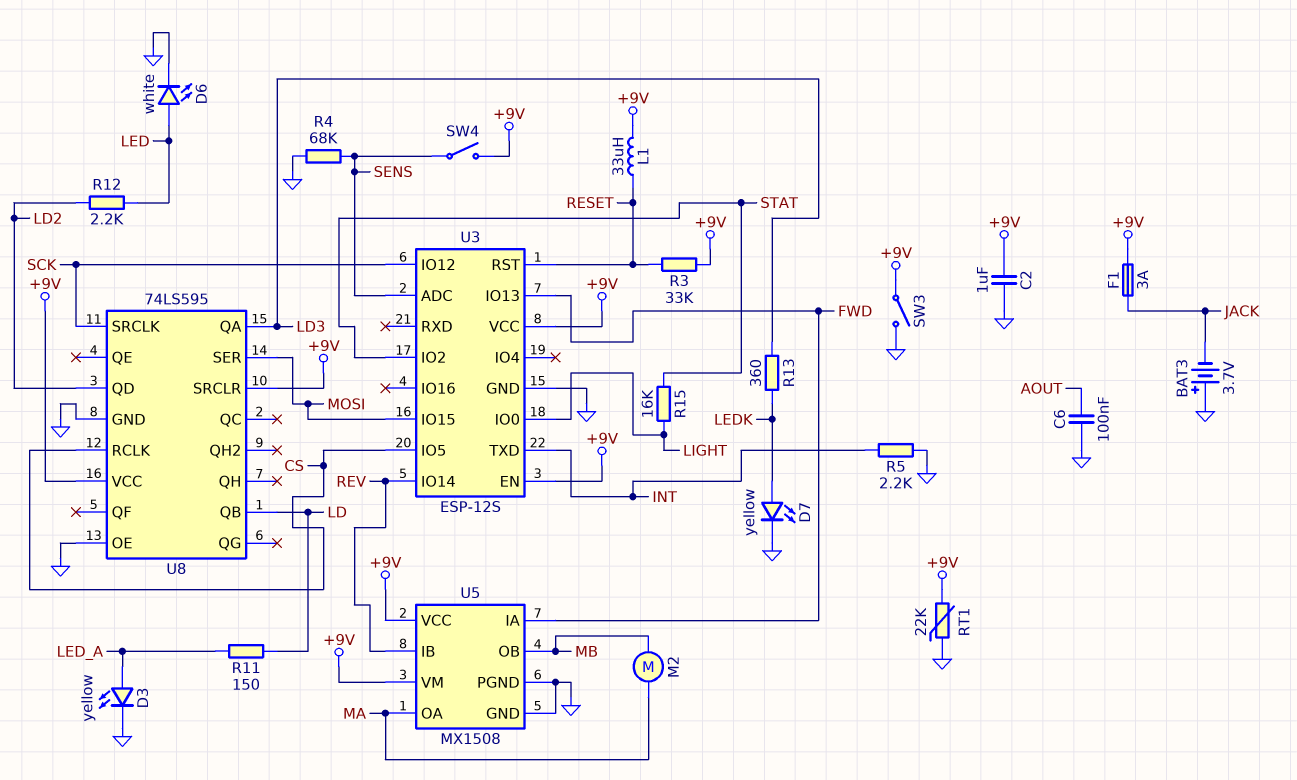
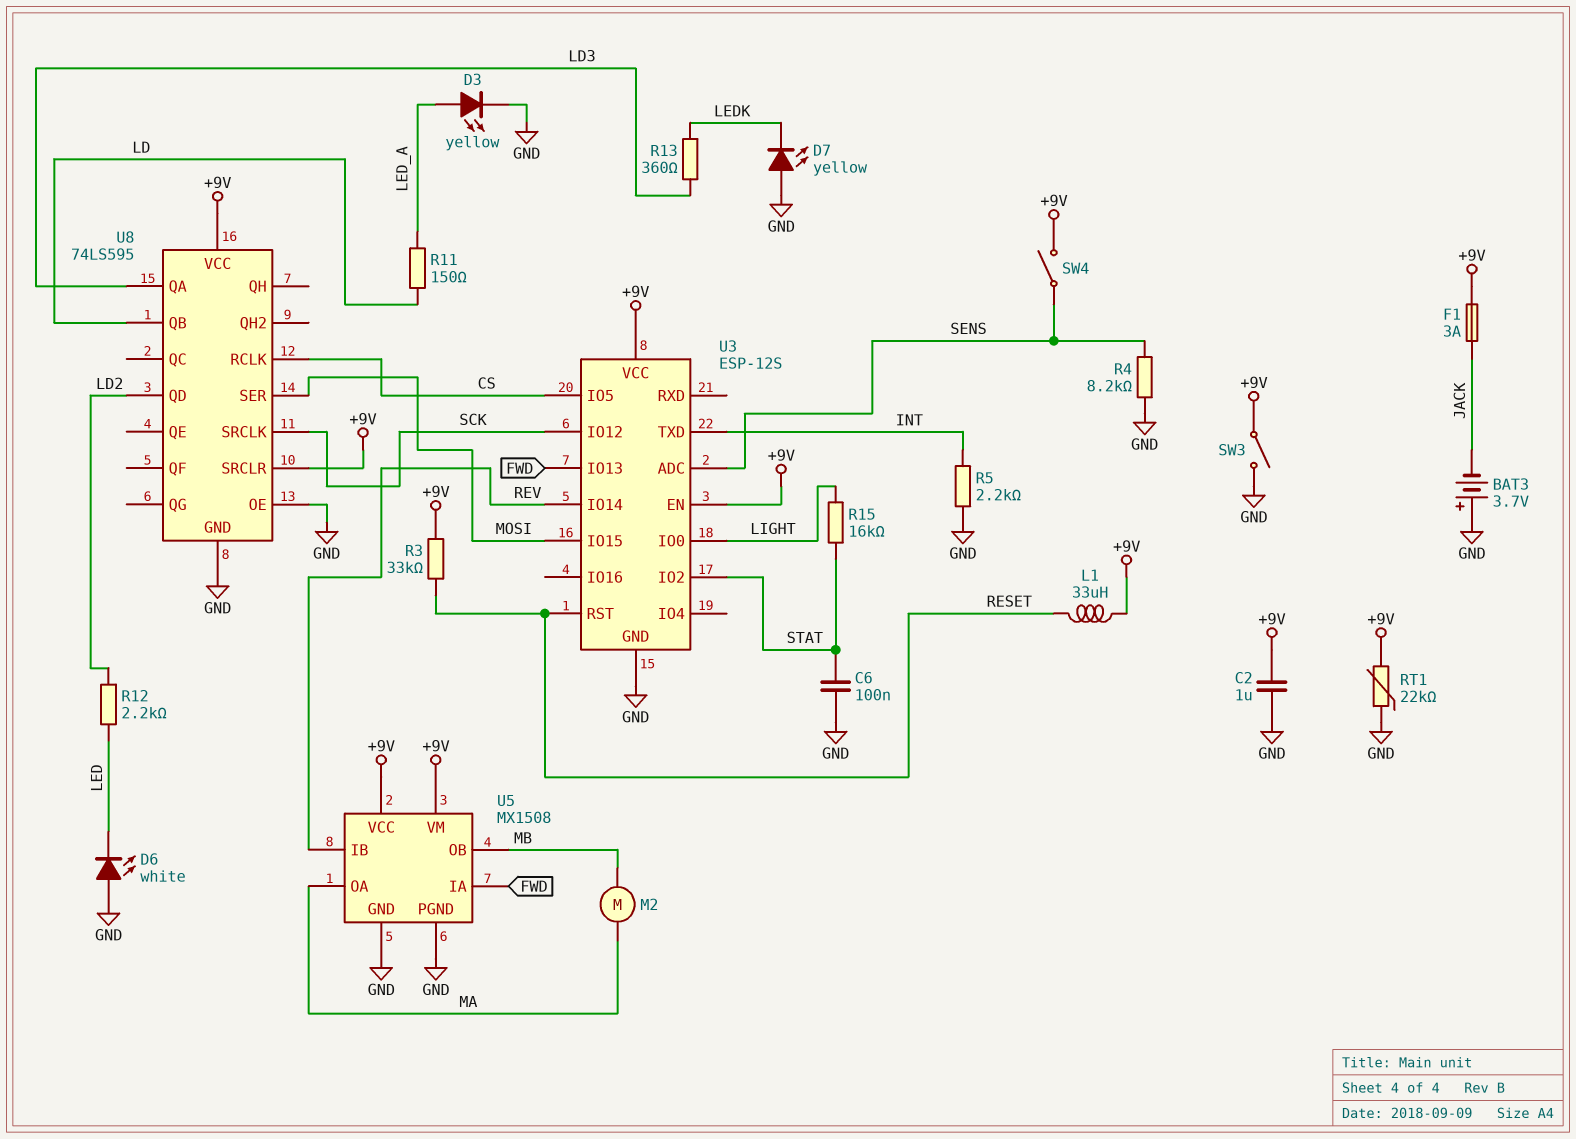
C6: 100nF (AOUT, GND) -> 100nF (GND, STAT)
D6: LED white (A LED, K GND) -> LED white (A GND, K LED)
D7: LED yellow (A LEDK, K GND) -> LED yellow (A GND, K LEDK)
R4: 68k (GND, SENS) -> 8.2k (GND, SENS)

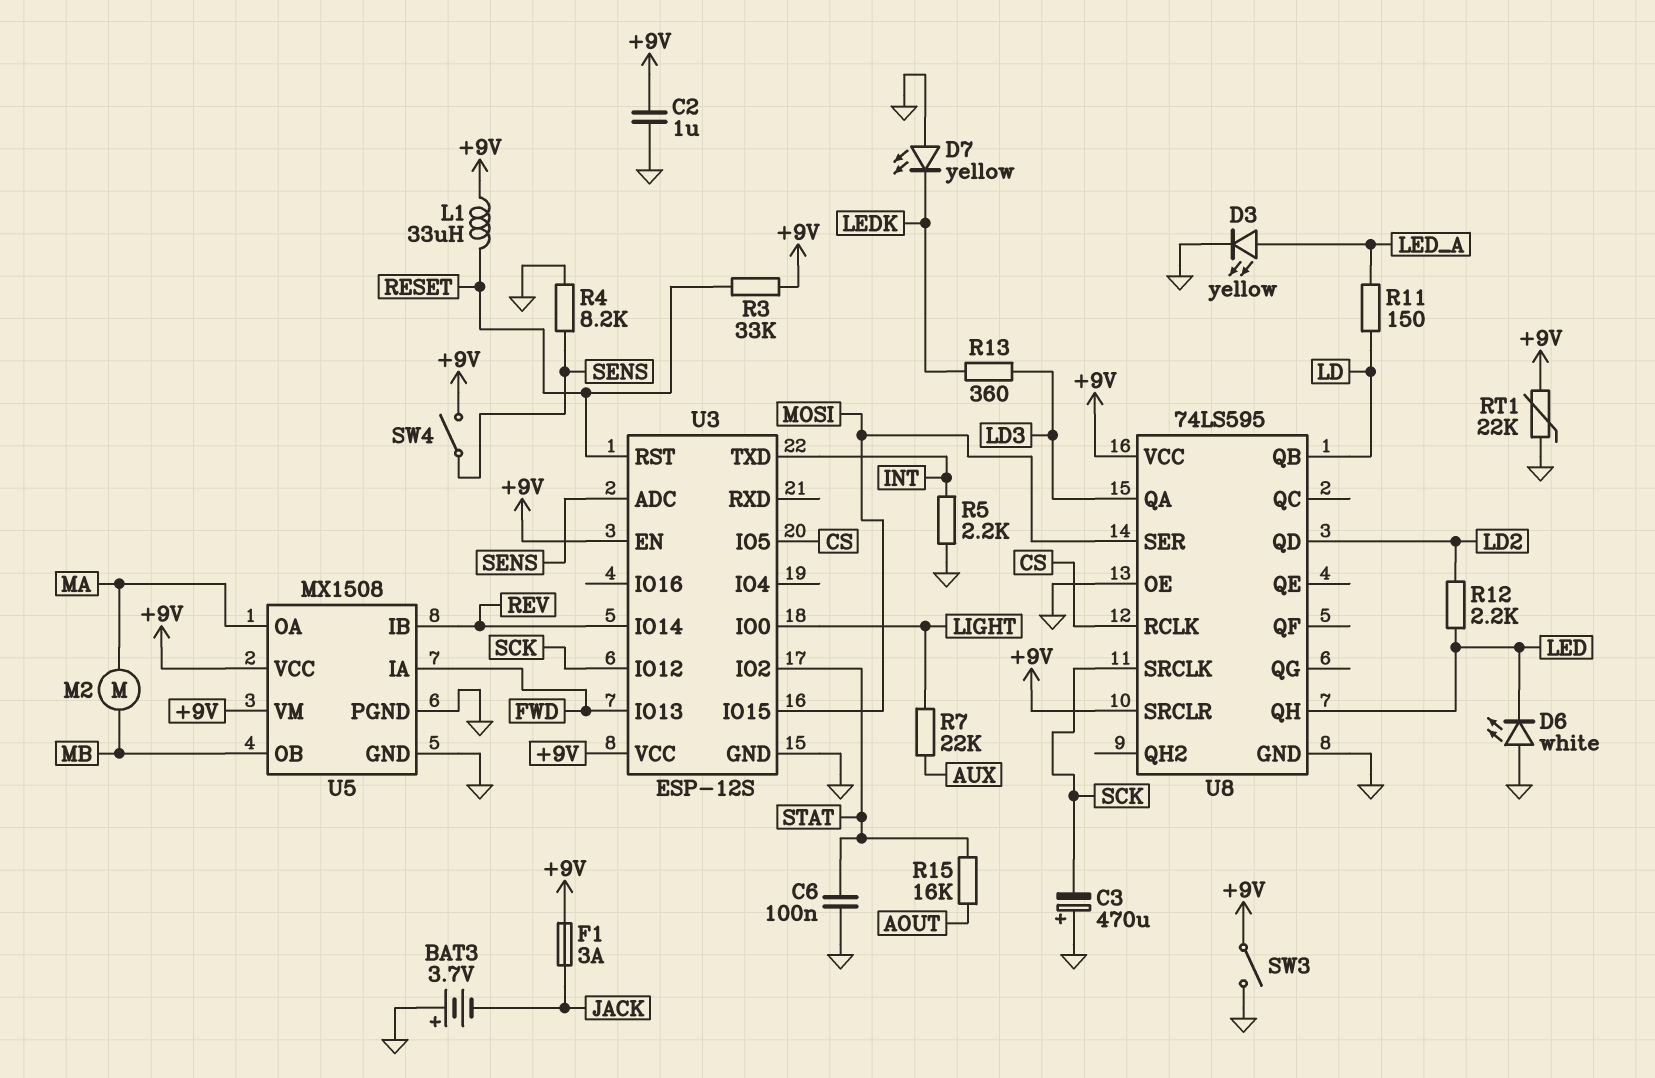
C3: none -> 470uF (plus GND, minus SCK)
R7: none -> 22k (AUX, LIGHT)
R15: 16k (LIGHT, STAT) -> 16k (AOUT, STAT)
U8 pin QH: none -> LED

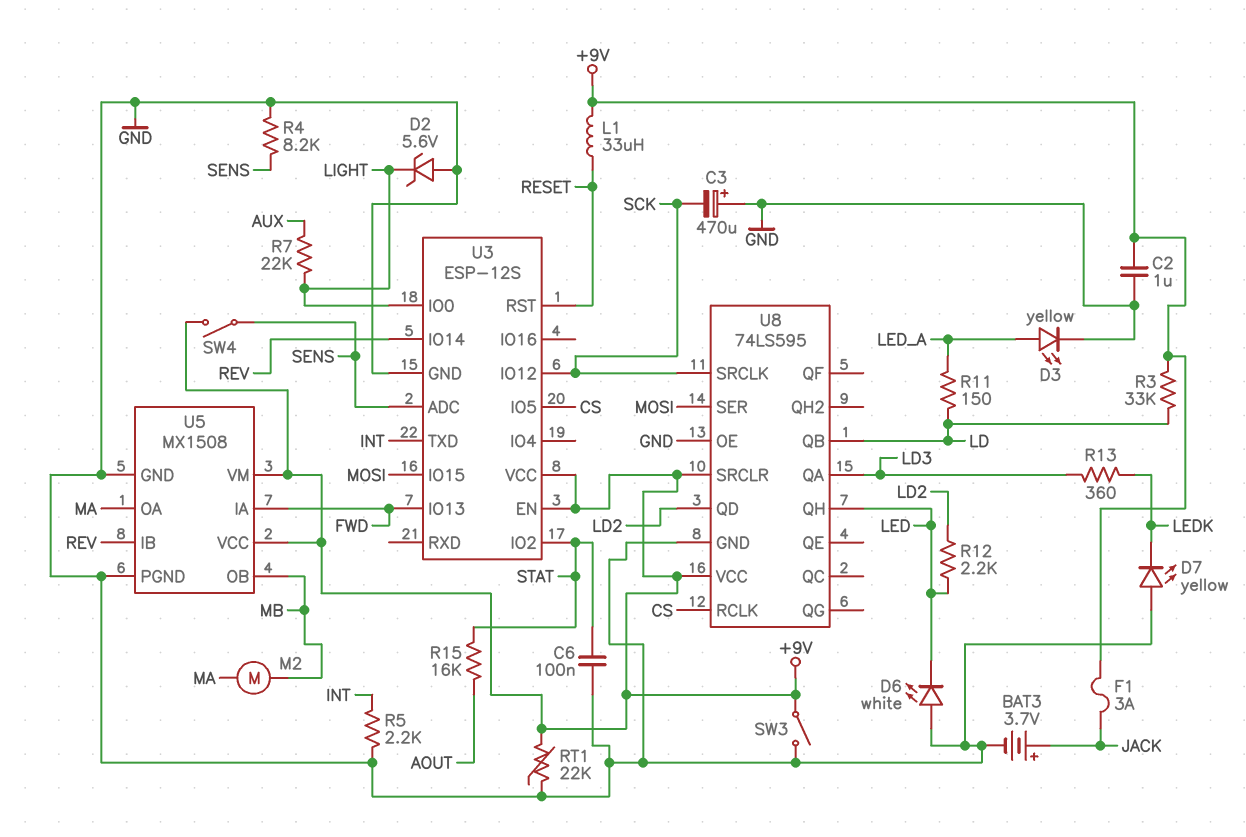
BAT3: 3.7V (plus GND, minus JACK) -> 3.7V (plus JACK, minus GND)
D2: none -> zener 5.6V (A GND, K LIGHT)
R3: 33k (+9V, RESET) -> 33k (+9V, LD)

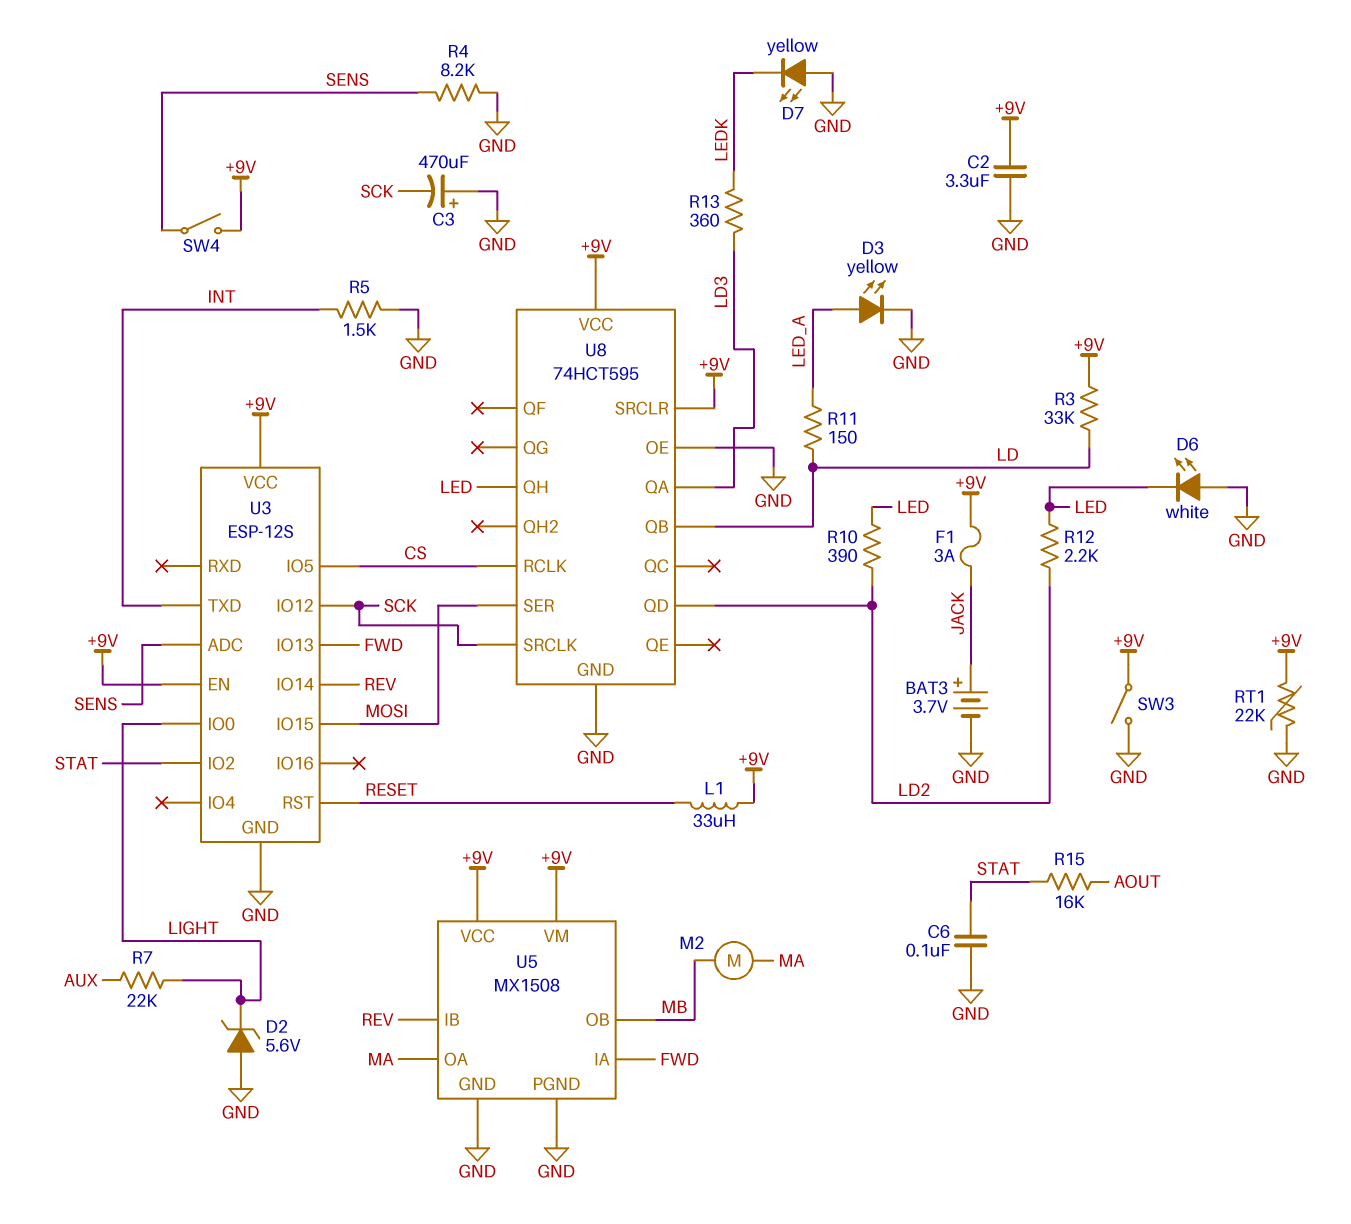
C2: 1uF (+9V, GND) -> 3.3uF (+9V, GND)
R5: 2.2k (GND, INT) -> 1.5k (GND, INT)
R10: none -> 390 (LD2, LED)
U8: 74LS595 -> 74HCT595

